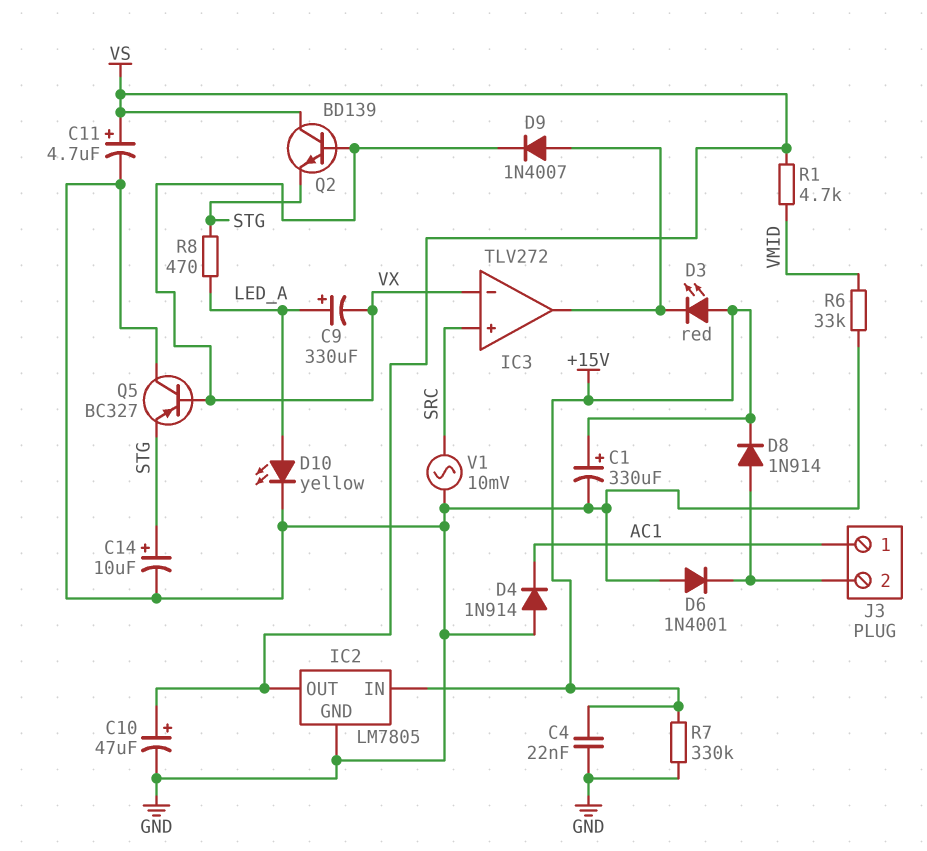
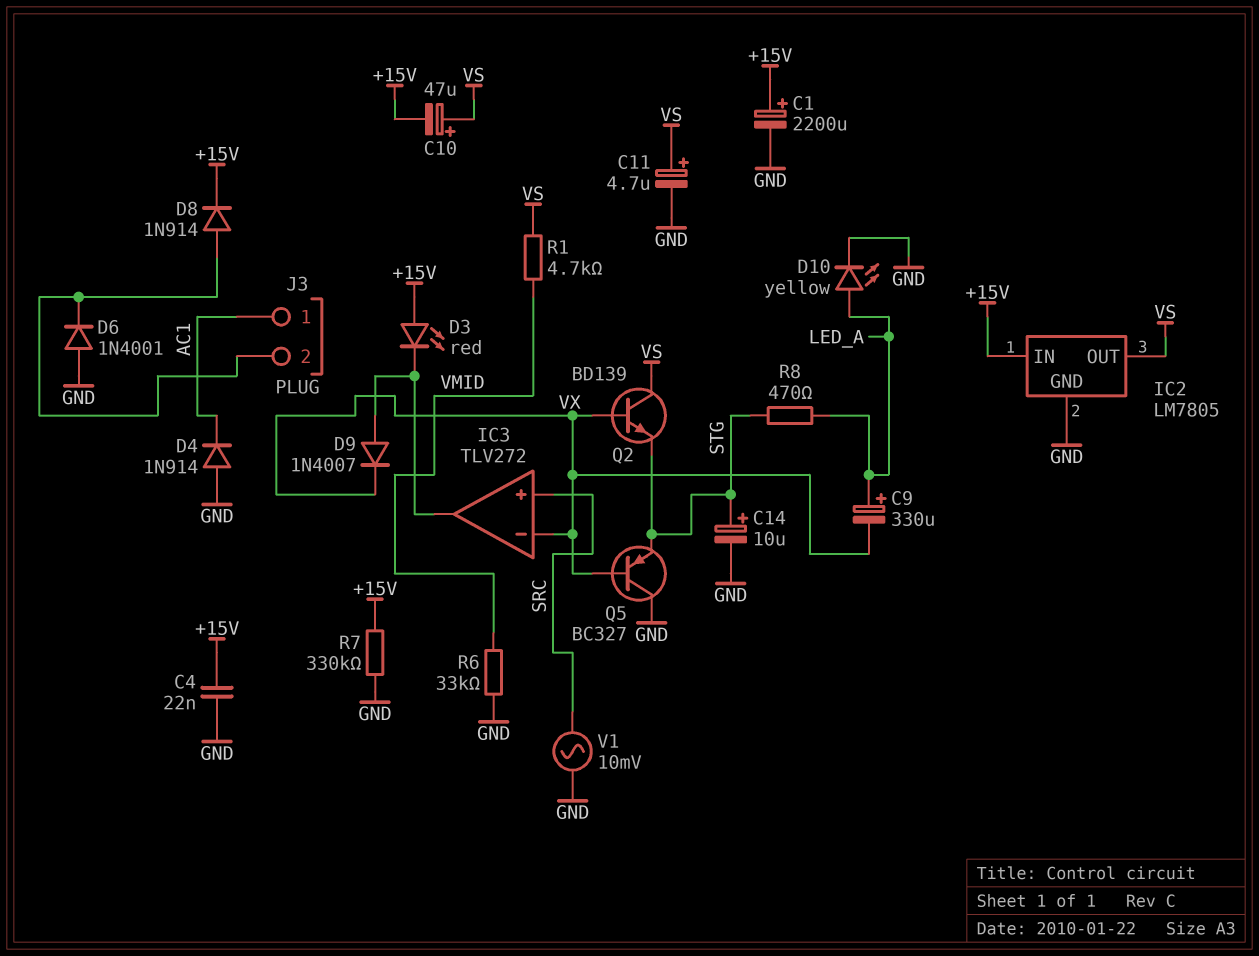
C1: 330uF (plus +15V, minus GND) -> 2200uF (plus +15V, minus GND)
C10: 47uF (plus VS, minus GND) -> 47uF (plus VS, minus +15V)

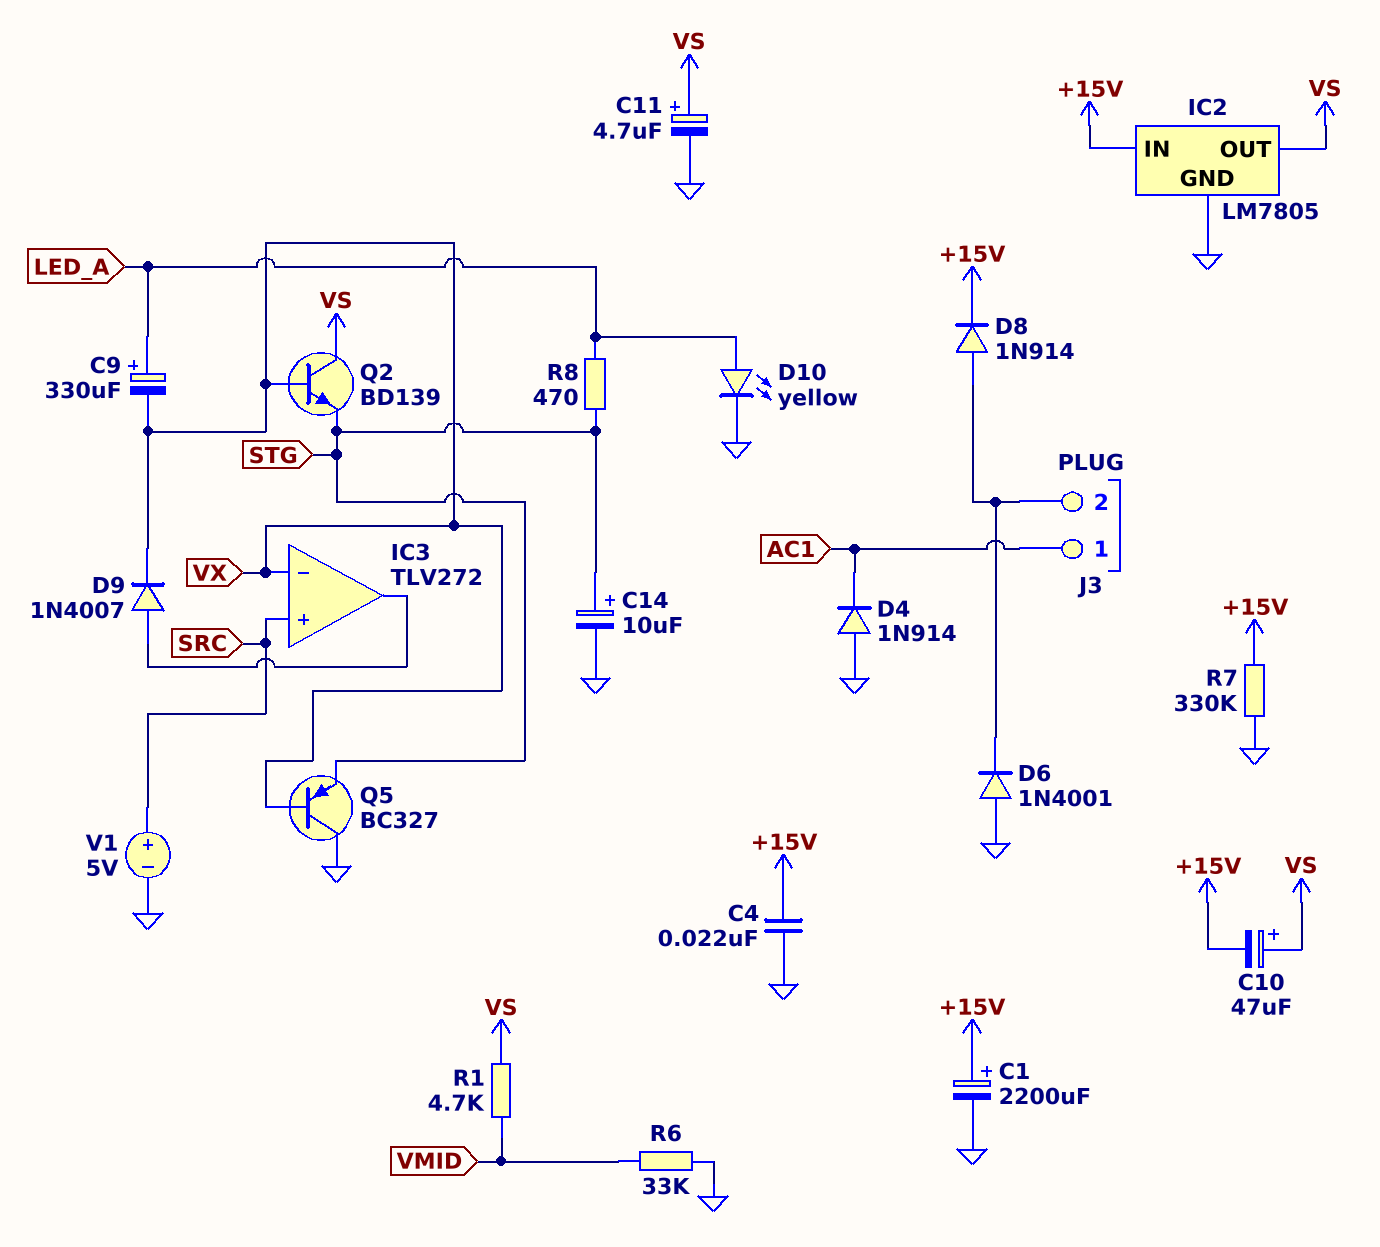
D3: LED red (A +15V, K IC3/out) -> none
V1: AC 10mV (GND, SRC) -> 5V (plus SRC, minus GND)

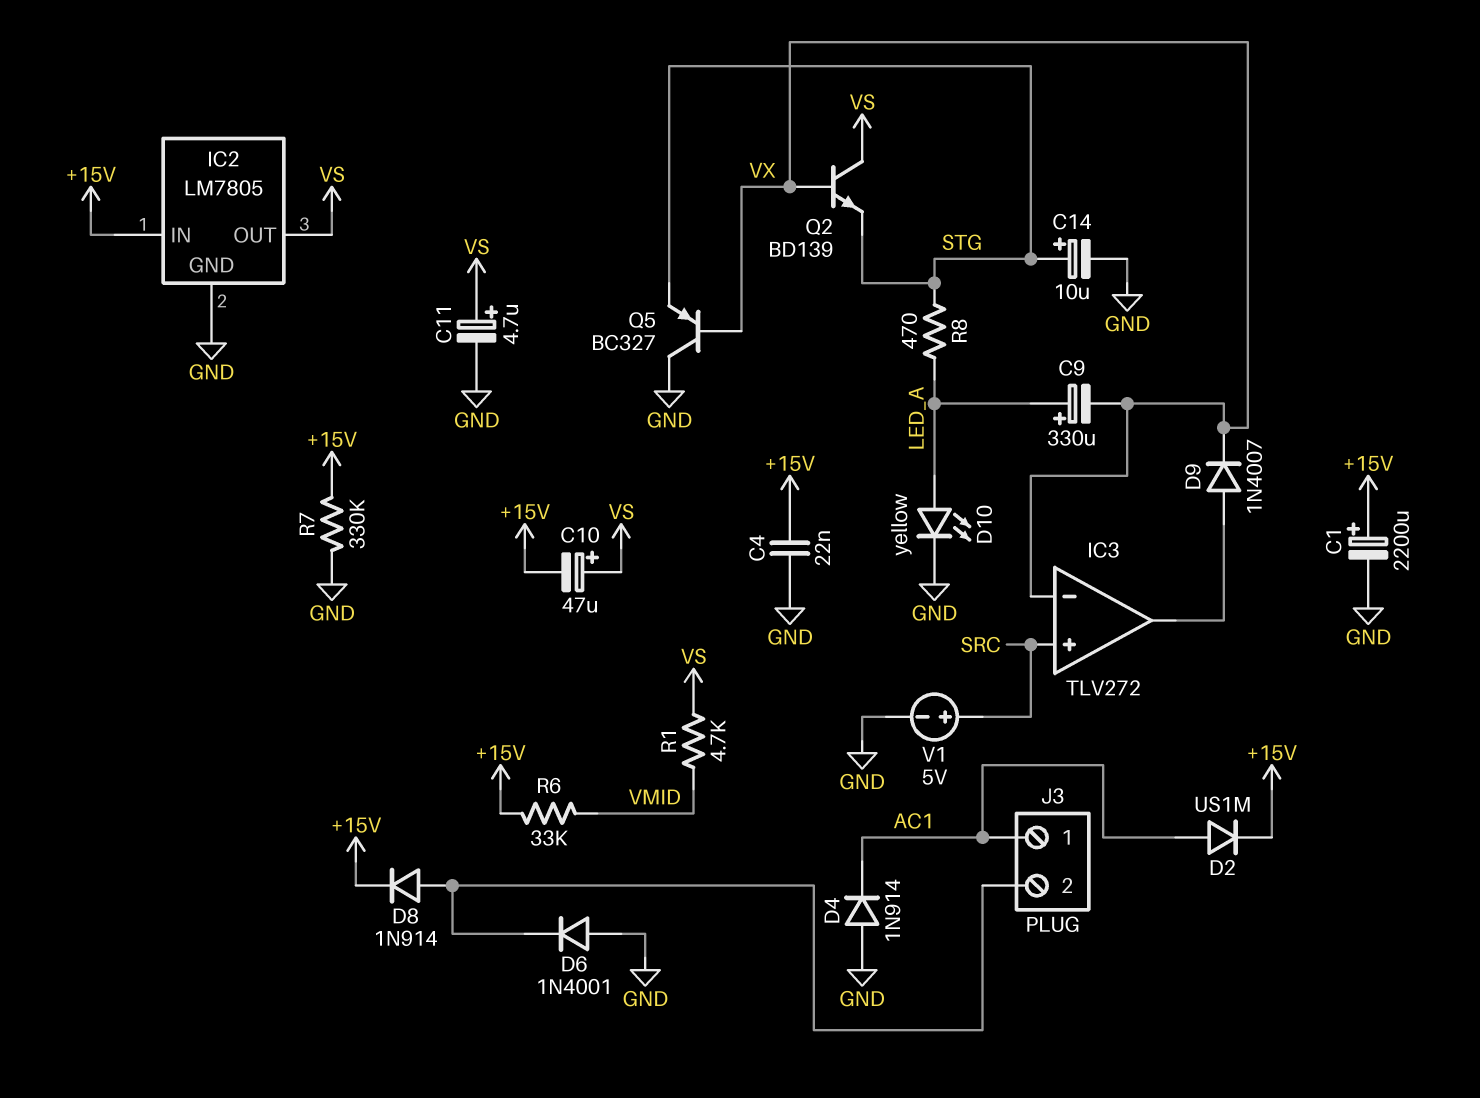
D2: none -> diode US1M (A AC1, K +15V)
R6: 33k (GND, VMID) -> 33k (+15V, VMID)

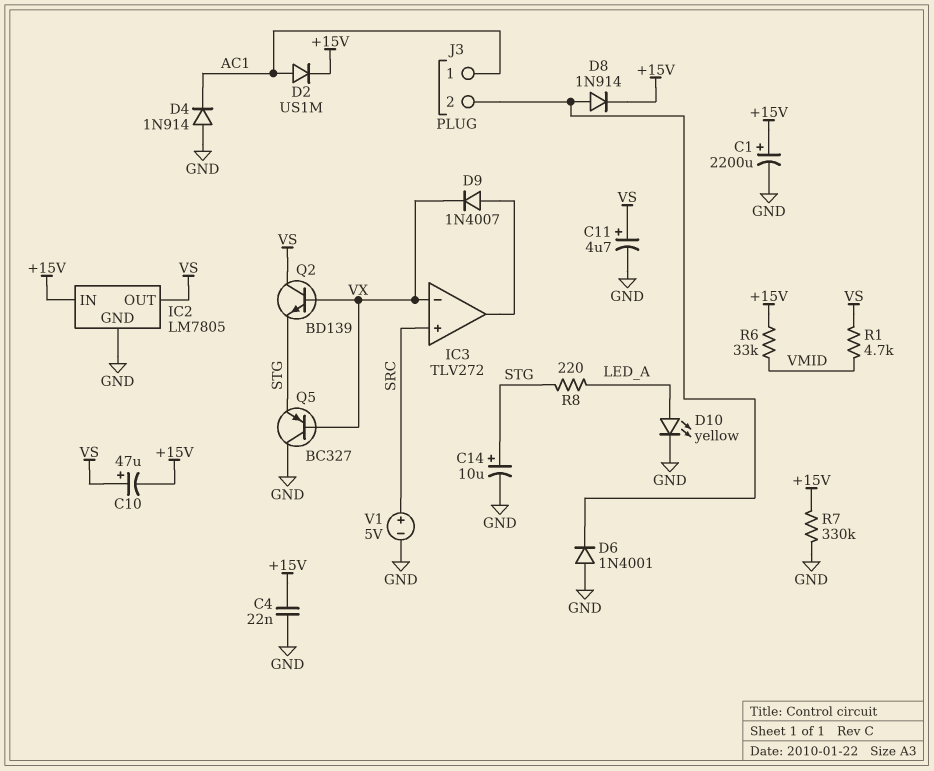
C9: 330uF (plus LED_A, minus VX) -> none
R8: 470 (LED_A, STG) -> 220 (LED_A, STG)

